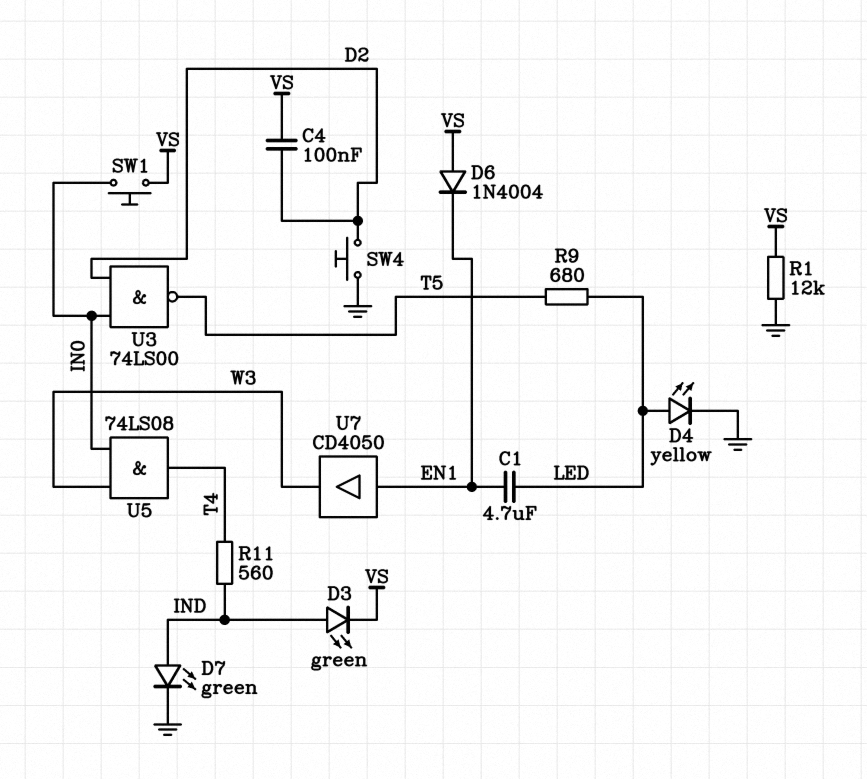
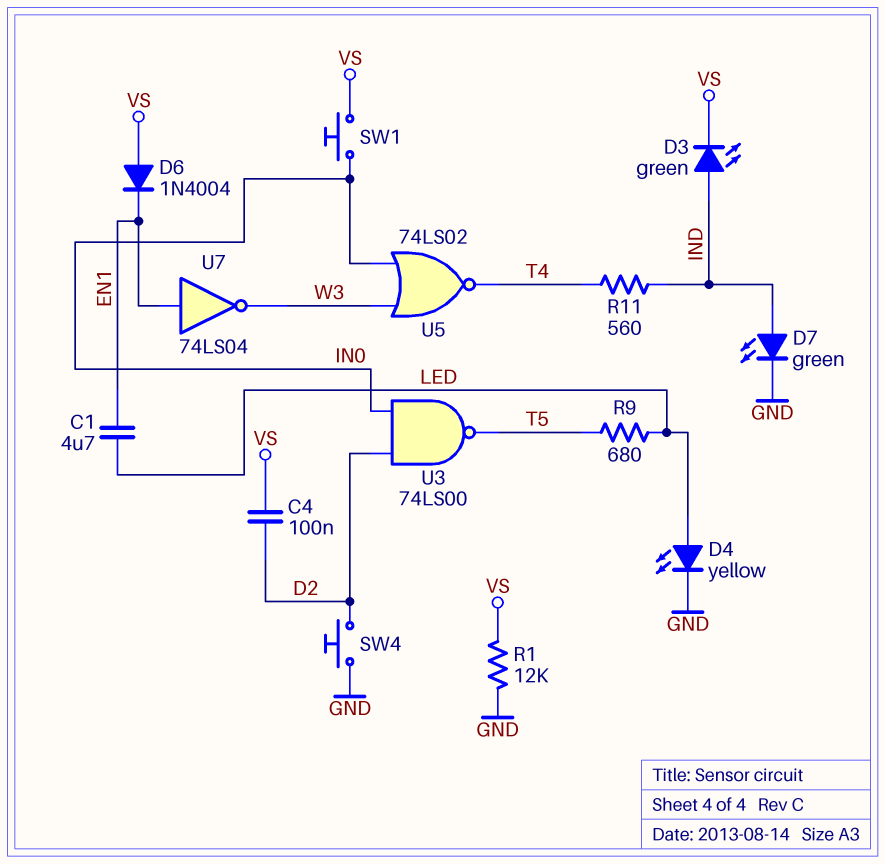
U5: AND 74LS08 (in IN0, in W3, out T4) -> NOR 74LS02 (in IN0, in W3, out T4)
U7: buffer CD4050 (in EN1, out W3) -> NOT 74LS04 (in EN1, out W3)

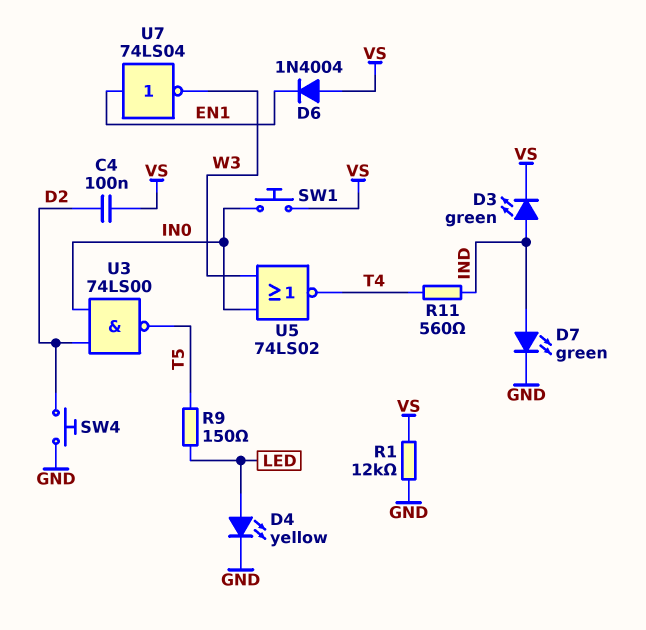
C1: 4.7uF (EN1, LED) -> none
R9: 680 (LED, T5) -> 150 (LED, T5)

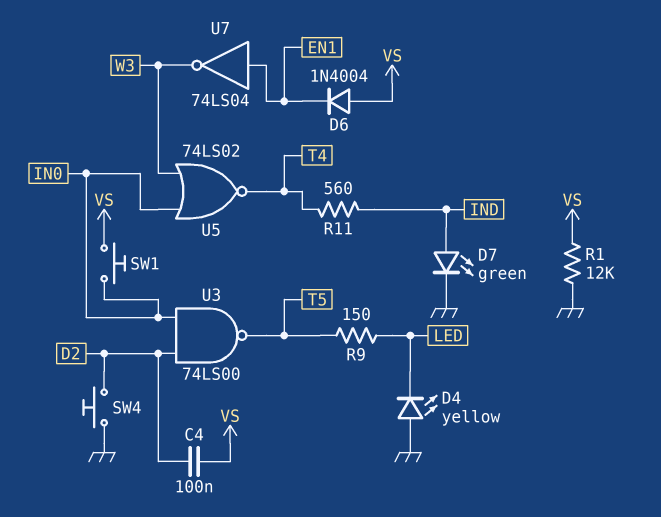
D3: LED green (A IND, K VS) -> none
D4: LED yellow (A LED, K GND) -> LED yellow (A GND, K LED)

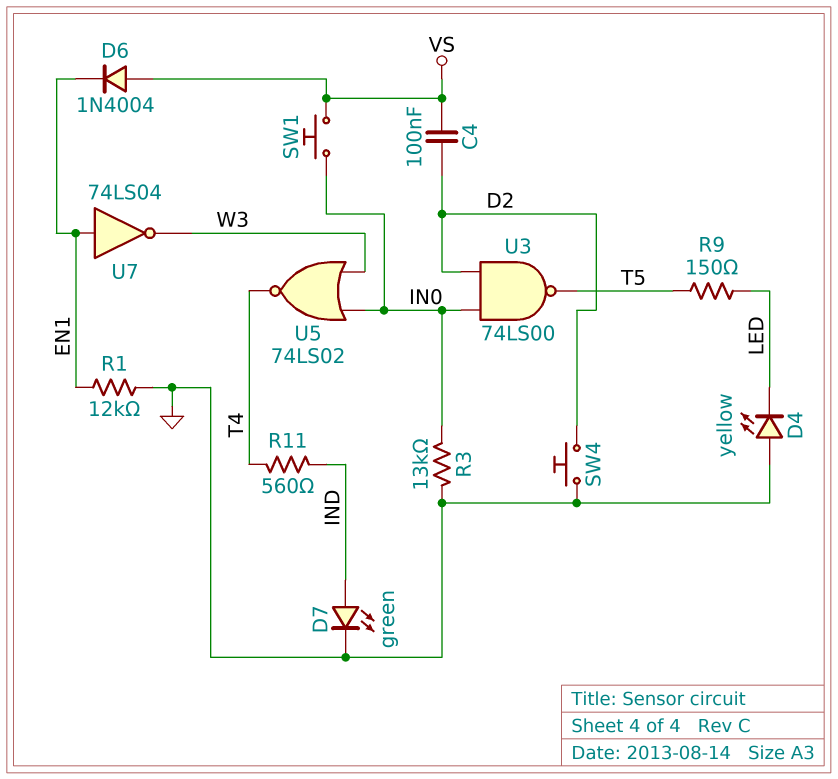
R1: 12k (GND, VS) -> 12k (EN1, GND)
R3: none -> 13k (GND, IN0)

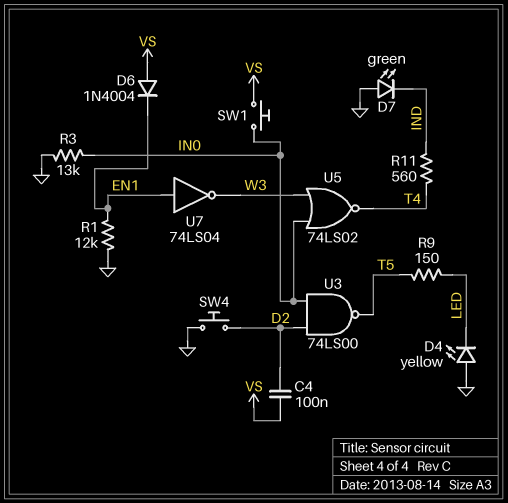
D7: LED green (A IND, K GND) -> LED green (A GND, K IND)

